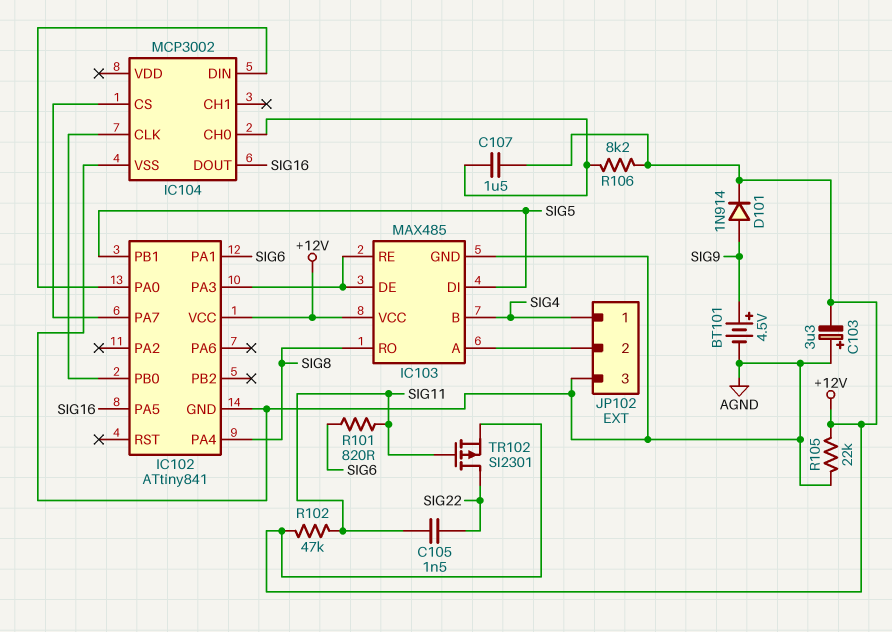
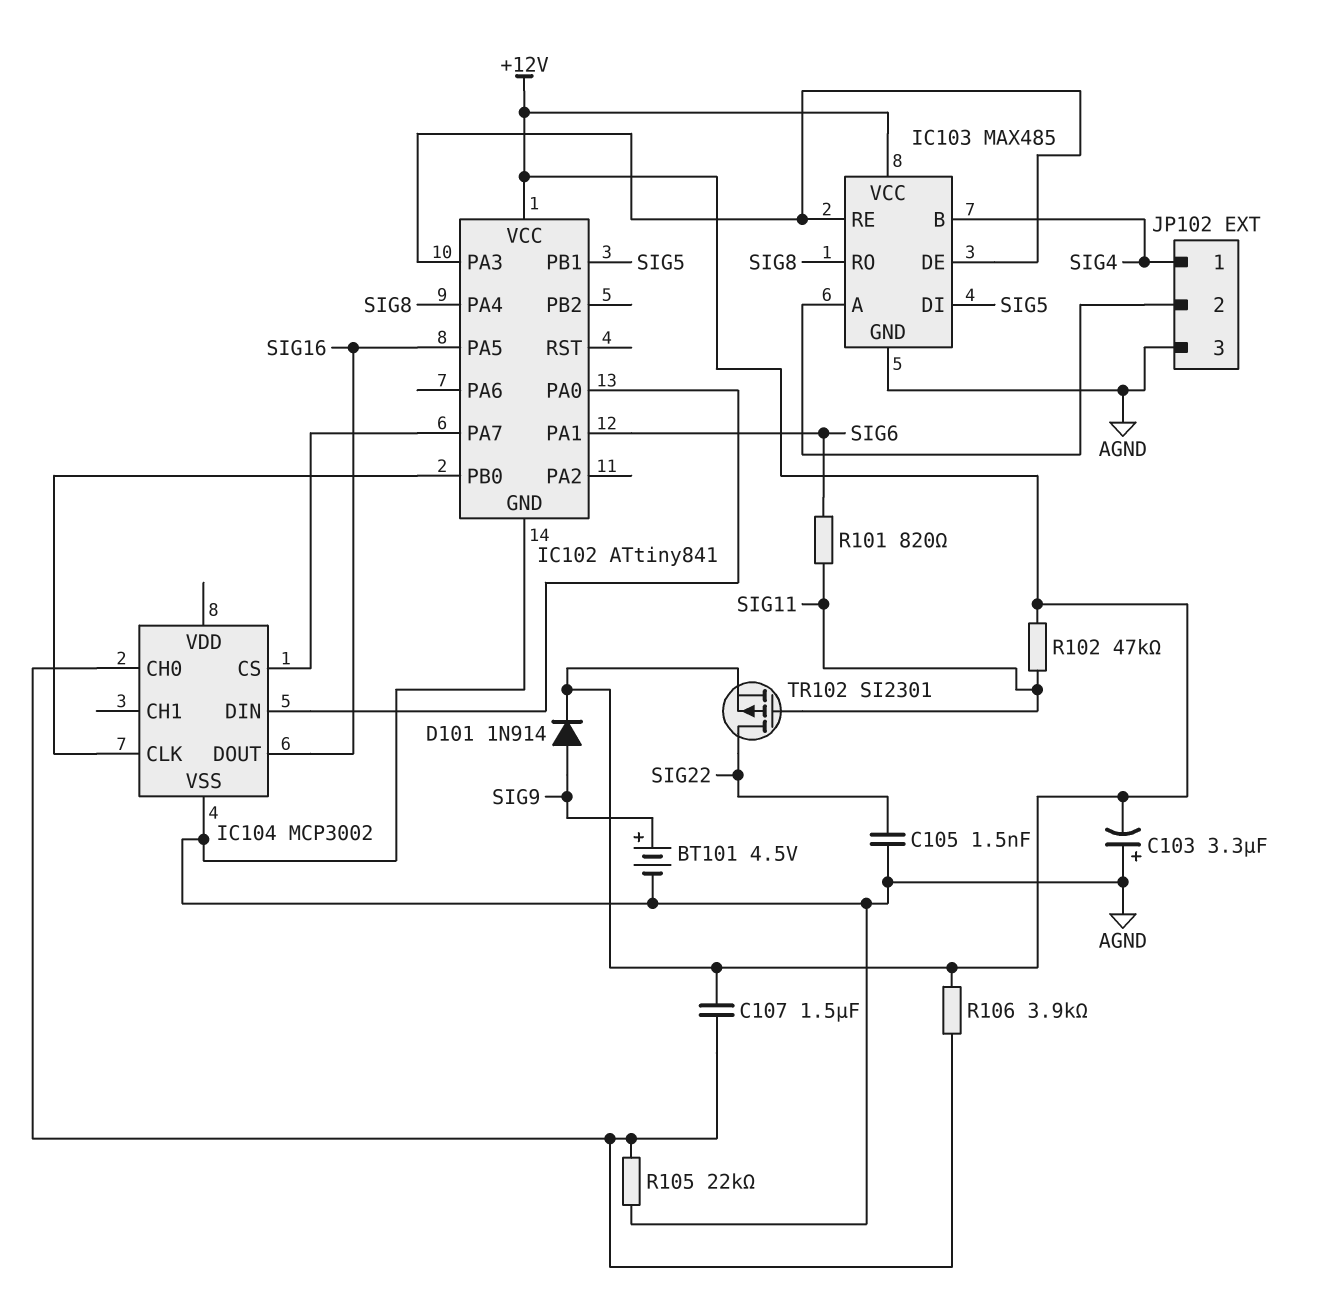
C105: 1.5nF (SIG11, SIG22) -> 1.5nF (AGND, SIG22)
R105: 22k (+12V, AGND) -> 22k (AGND, IC104/CH0)
R106: 8.2k (+12V, IC104/CH0) -> 3.9k (+12V, IC104/CH0)

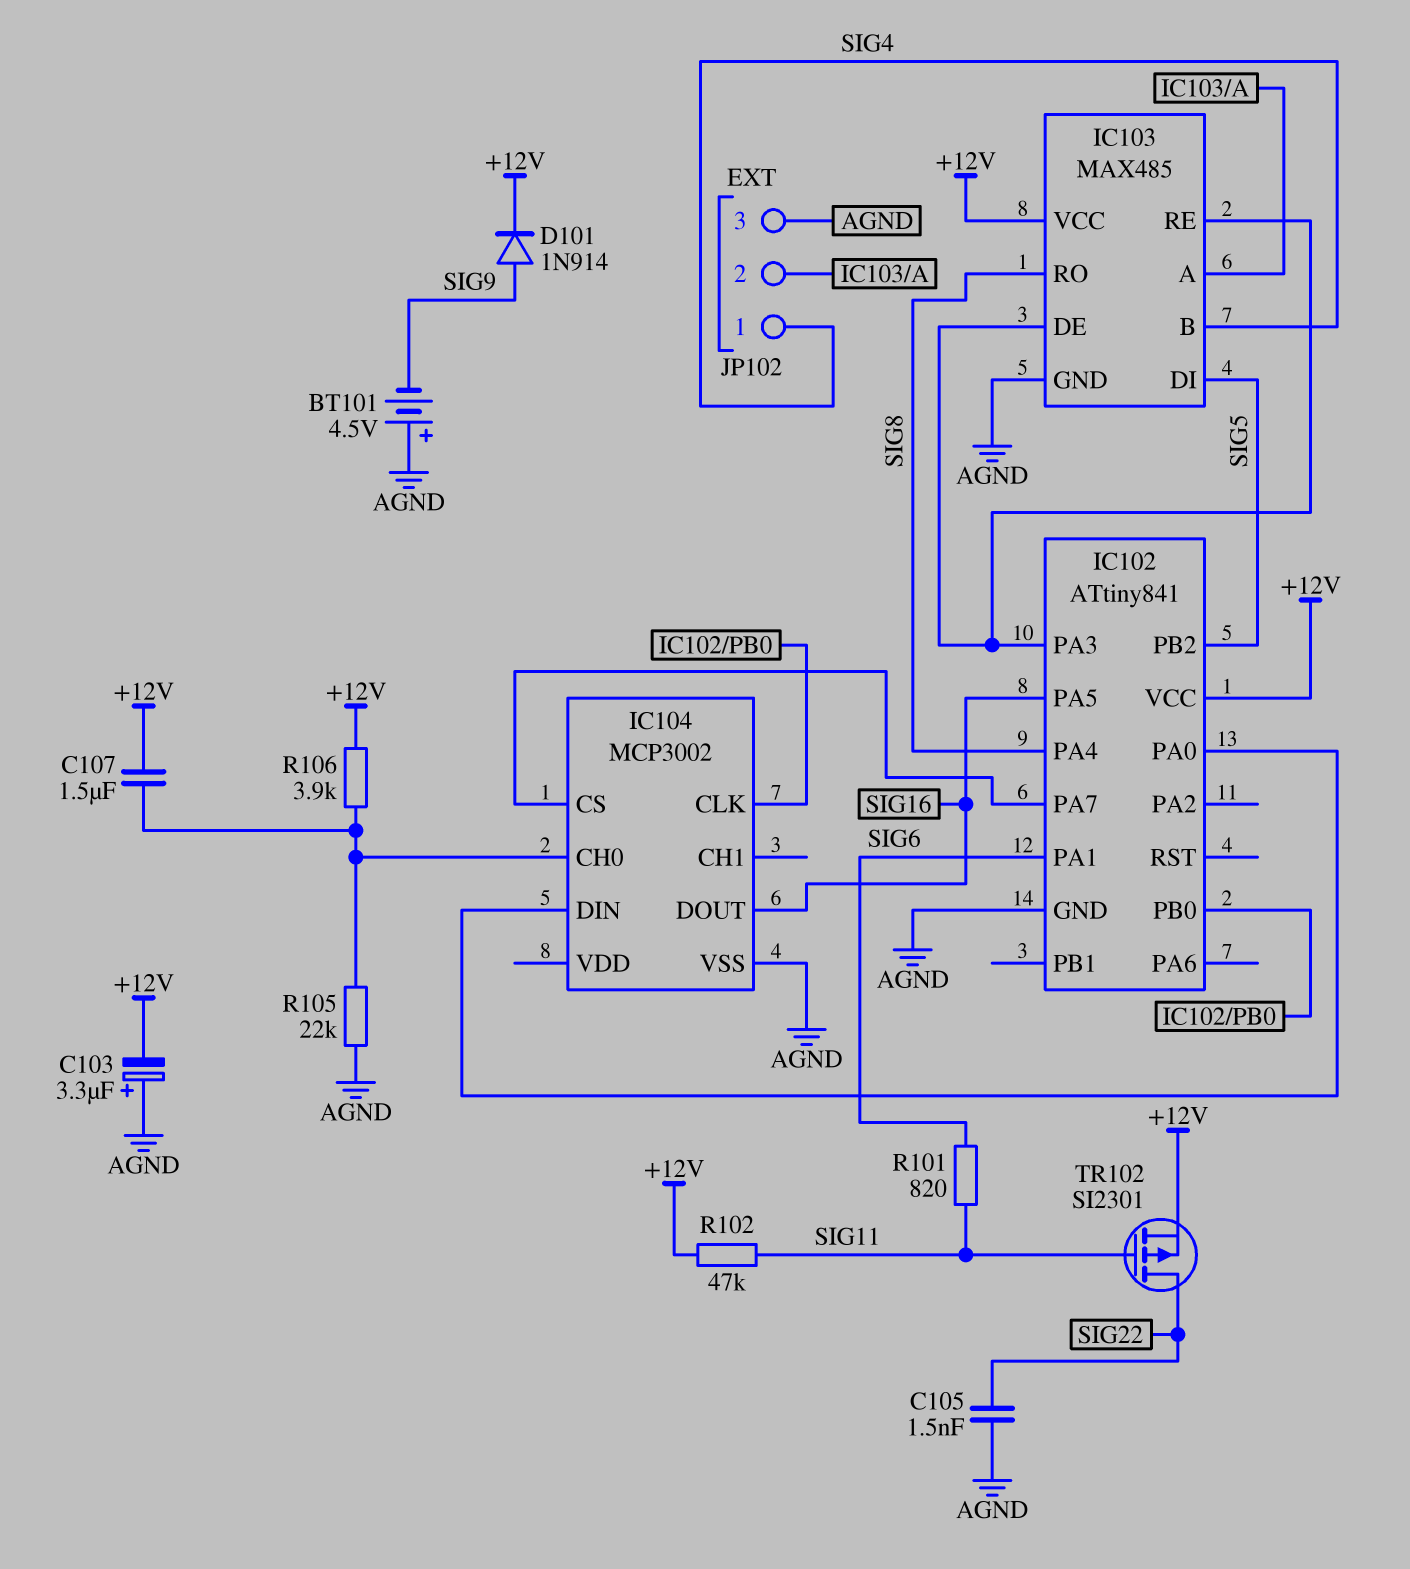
BT101: 4.5V (plus SIG9, minus AGND) -> 4.5V (plus AGND, minus SIG9)
IC102 pin PB1: SIG5 -> none
IC102 pin PB2: none -> SIG5

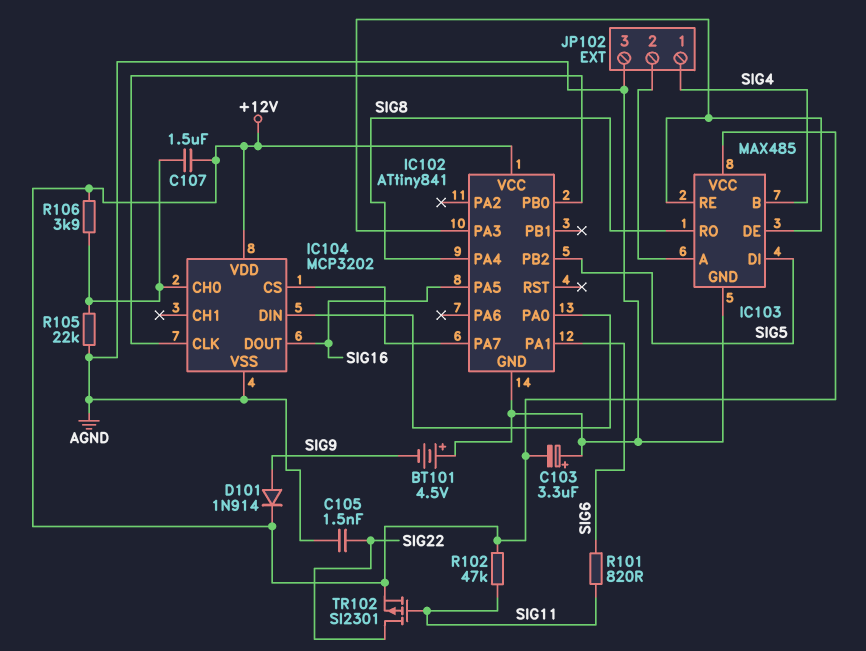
IC104: MCP3002 -> MCP3202
IC104 pin VDD: none -> +12V

